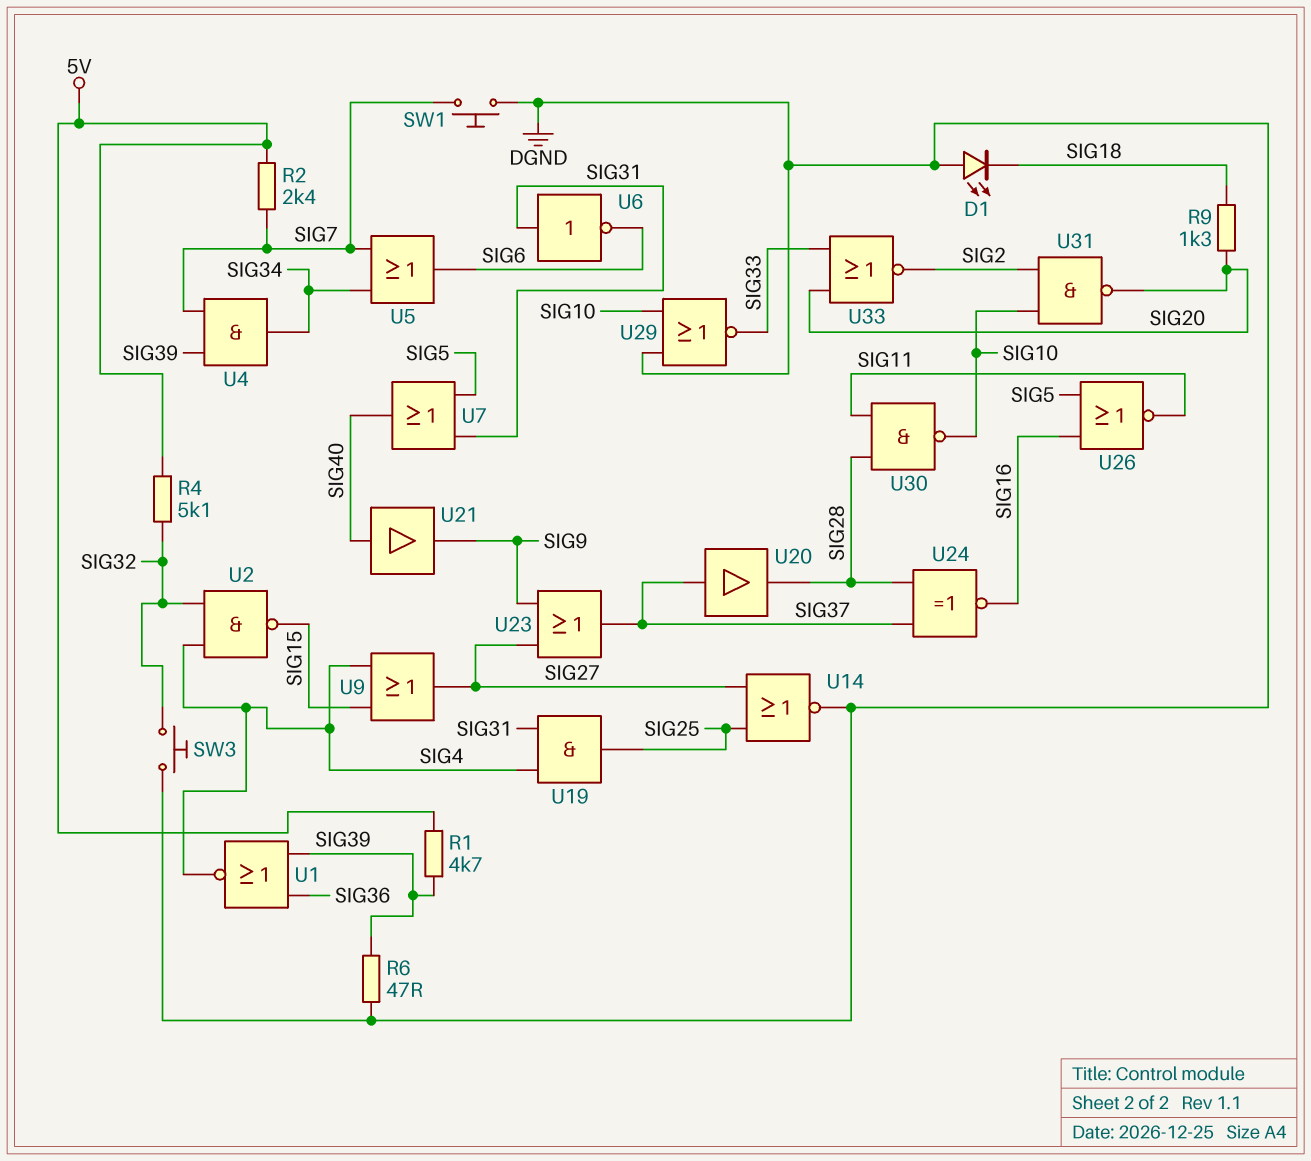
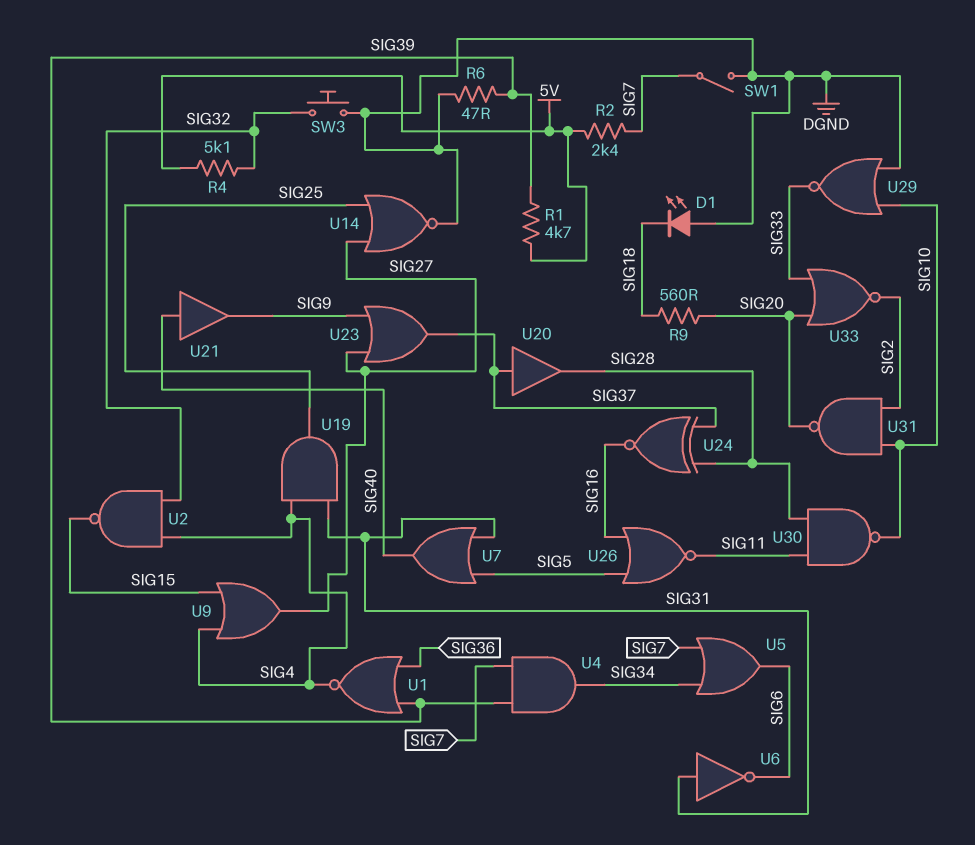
R9: 1.3k (SIG18, SIG20) -> 560 (SIG18, SIG20)
SW1: button (DGND, SIG7) -> switch (DGND, SIG7)

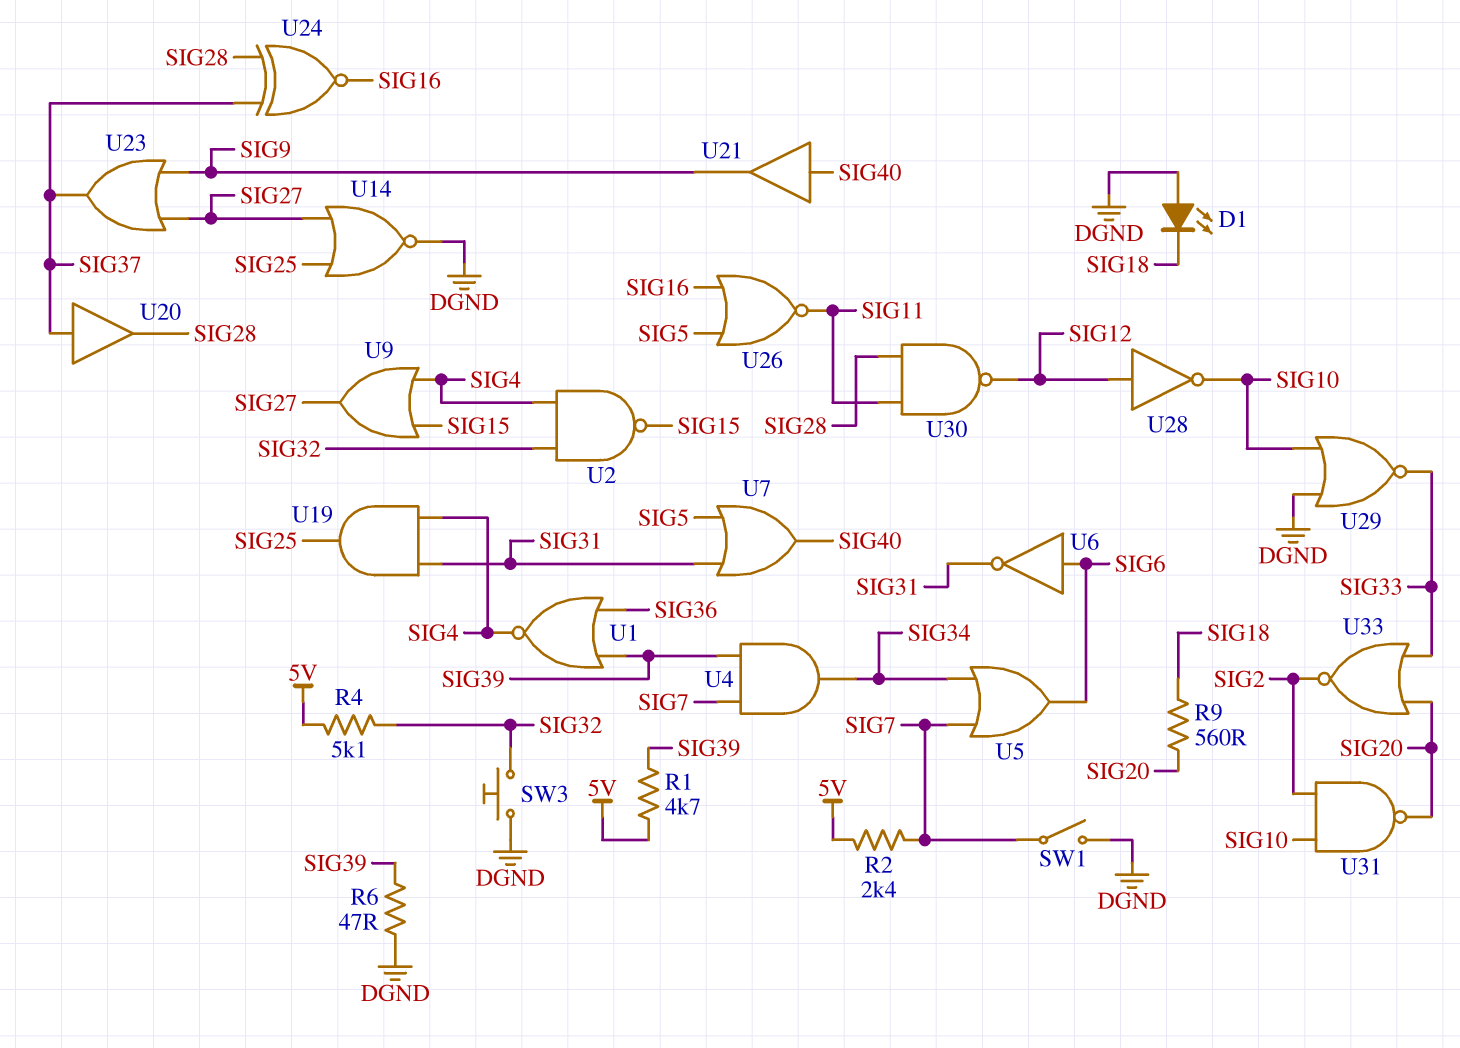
U6: NOT (in SIG31, out SIG6) -> NOT (in SIG6, out SIG31)
U28: none -> NOT (in SIG12, out SIG10)
U30: NAND (in SIG11, in SIG28, out SIG10) -> NAND (in SIG11, in SIG28, out SIG12)

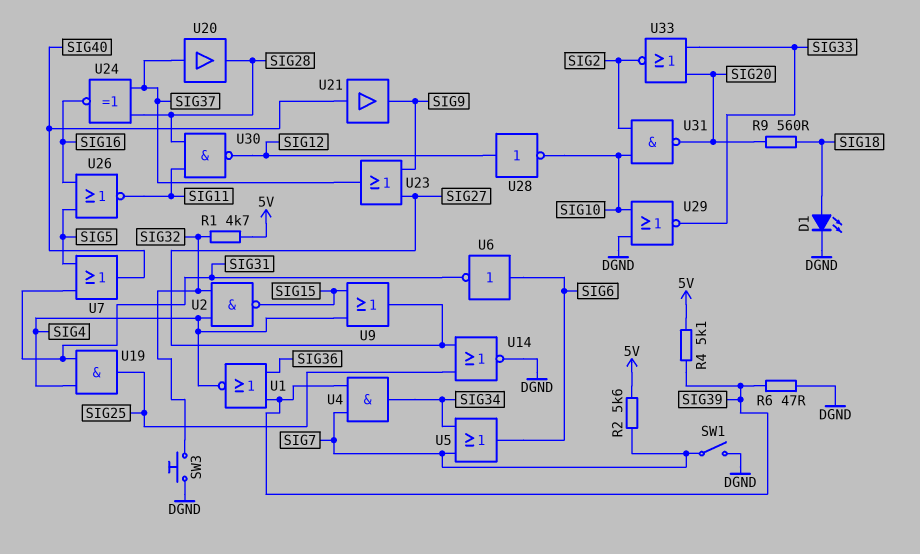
D1: LED (A DGND, K SIG18) -> LED (A SIG18, K DGND)
R1: 4.7k (5V, SIG39) -> 4.7k (5V, SIG32)
R2: 2.4k (5V, SIG7) -> 5.6k (5V, SIG7)
R4: 5.1k (5V, SIG32) -> 5.1k (5V, SIG39)

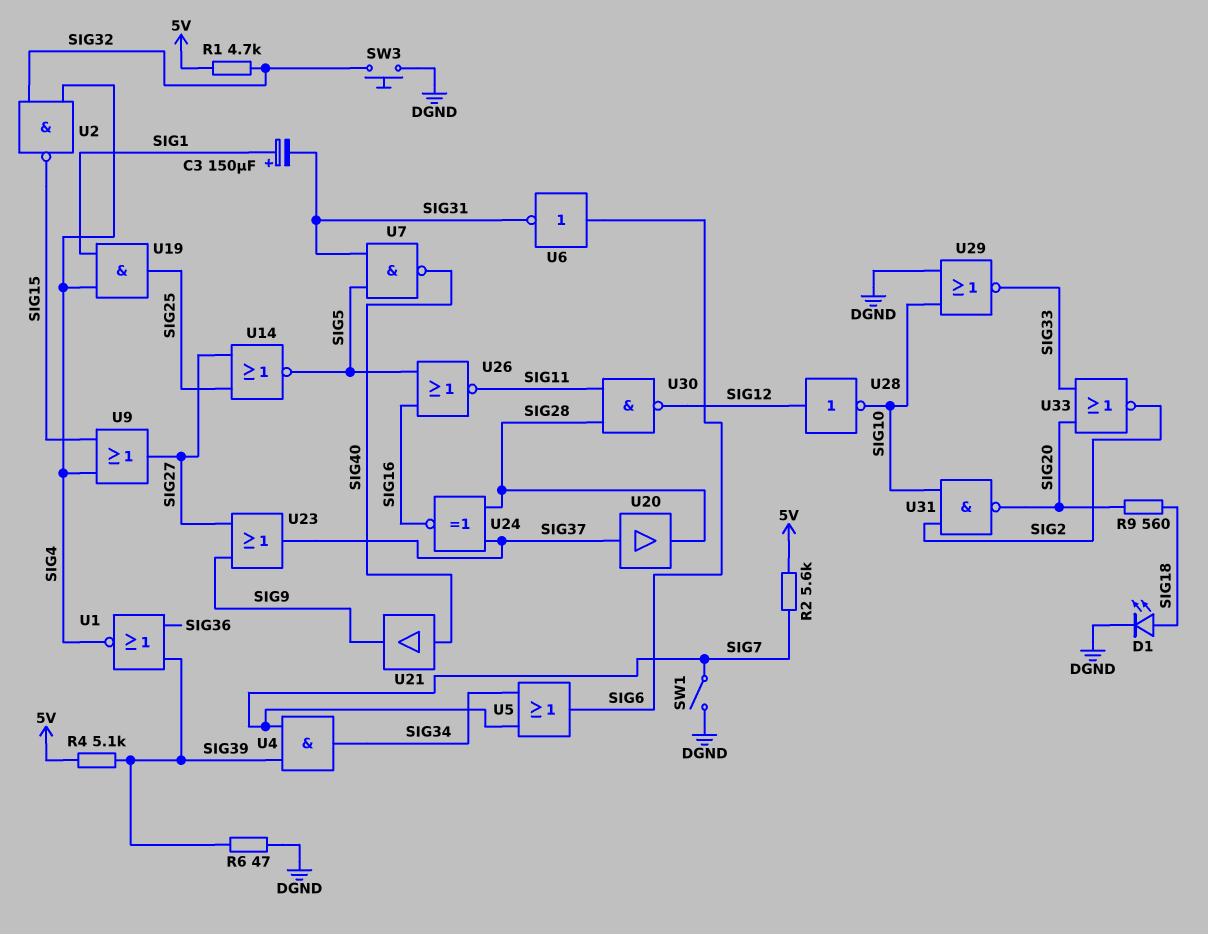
C3: none -> 150uF (plus SIG1, minus SIG31)
U7: OR (in SIG5, in SIG31, out SIG40) -> NAND (in SIG5, in SIG31, out SIG40)
U14: NOR (in SIG25, in SIG27, out DGND) -> NOR (in SIG25, in SIG27, out SIG5)
U19: AND (in SIG4, in SIG31, out SIG25) -> AND (in SIG1, in SIG4, out SIG25)

